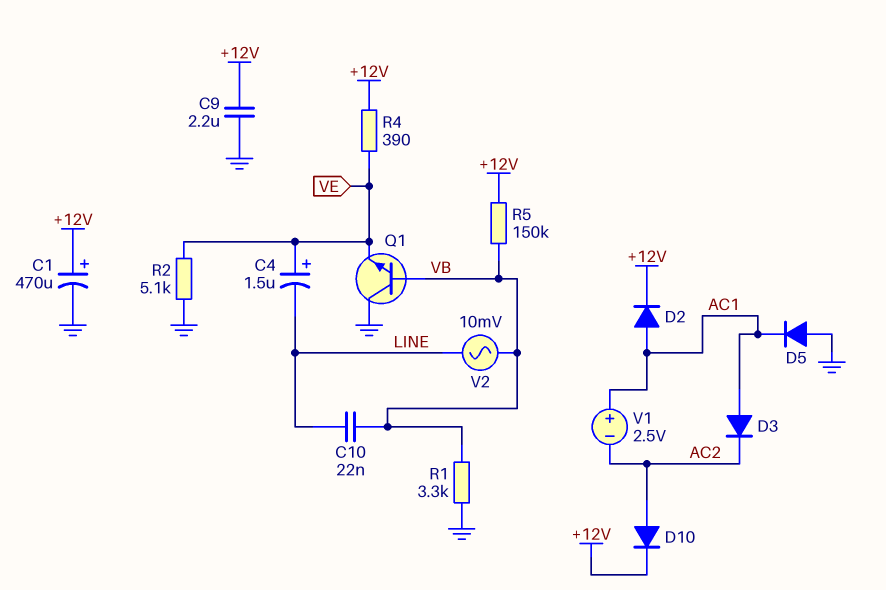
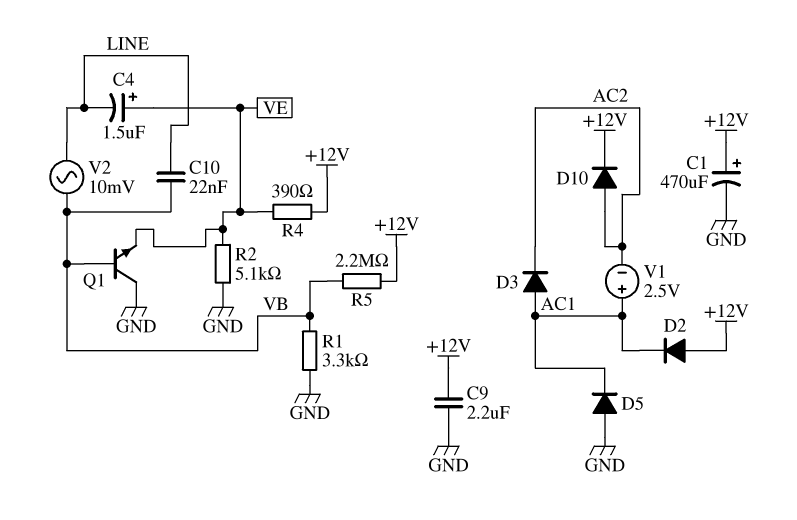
D2: diode (A AC1, K +12V) -> diode (A +12V, K AC1)
R5: 150k (+12V, VB) -> 2.2M (+12V, VB)

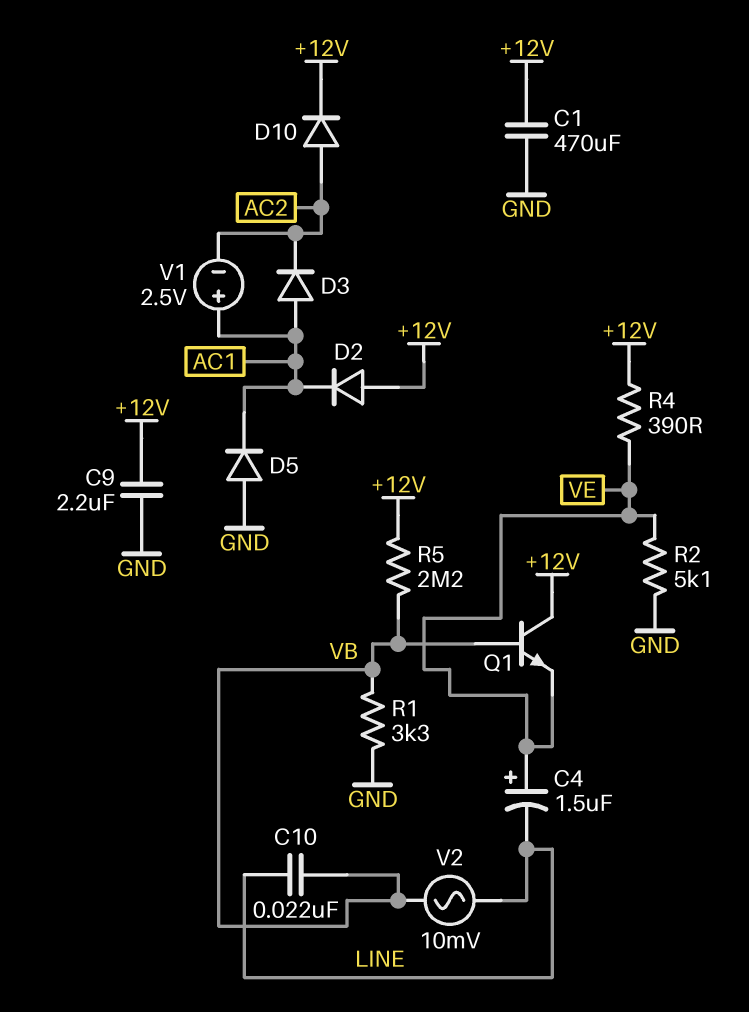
C1: 470uF (plus +12V, minus GND) -> 470uF (+12V, GND)
Q1: NPN (B VB, C GND, E VE) -> NPN (B VB, C +12V, E VE)

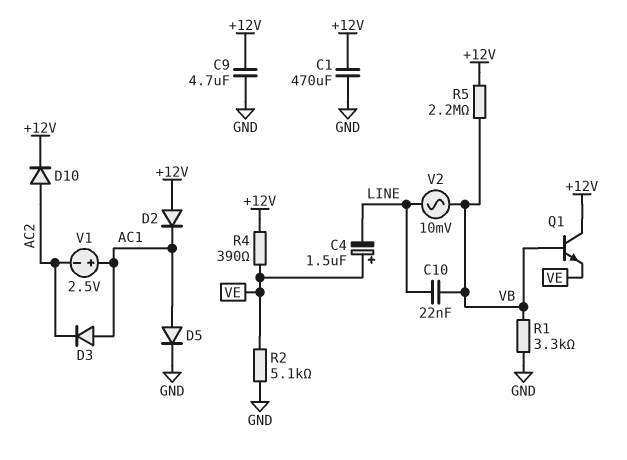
C9: 2.2uF (+12V, GND) -> 4.7uF (+12V, GND)
D5: diode (A GND, K AC1) -> diode (A AC1, K GND)

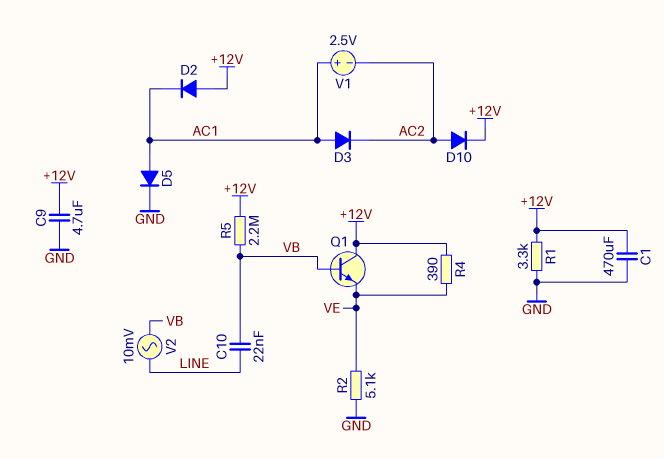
C4: 1.5uF (plus VE, minus LINE) -> none
R1: 3.3k (GND, VB) -> 3.3k (+12V, GND)

